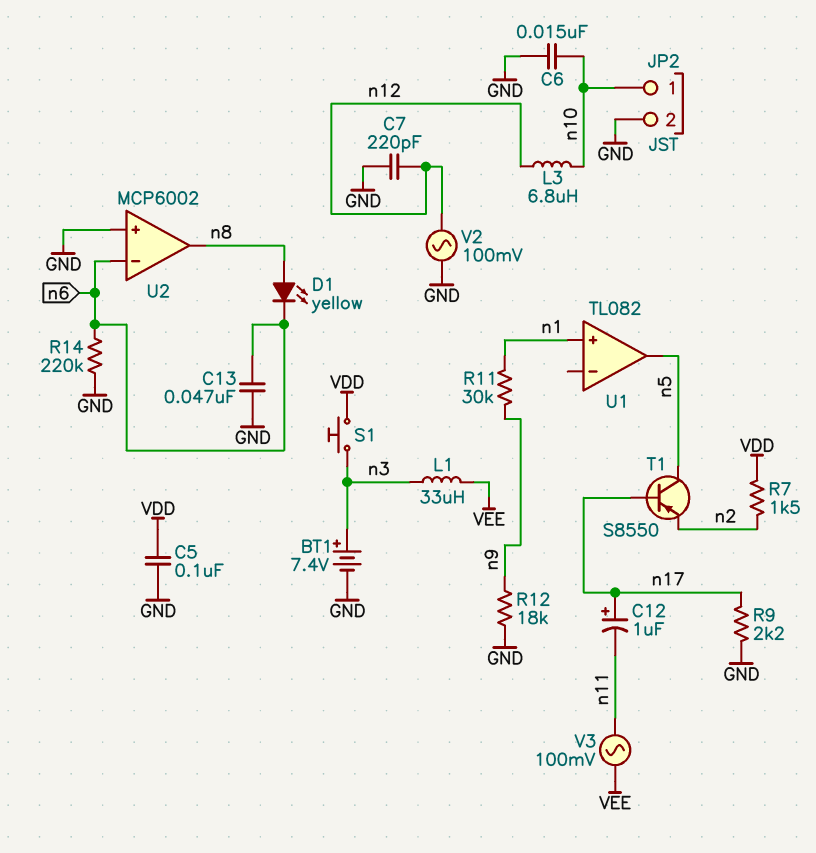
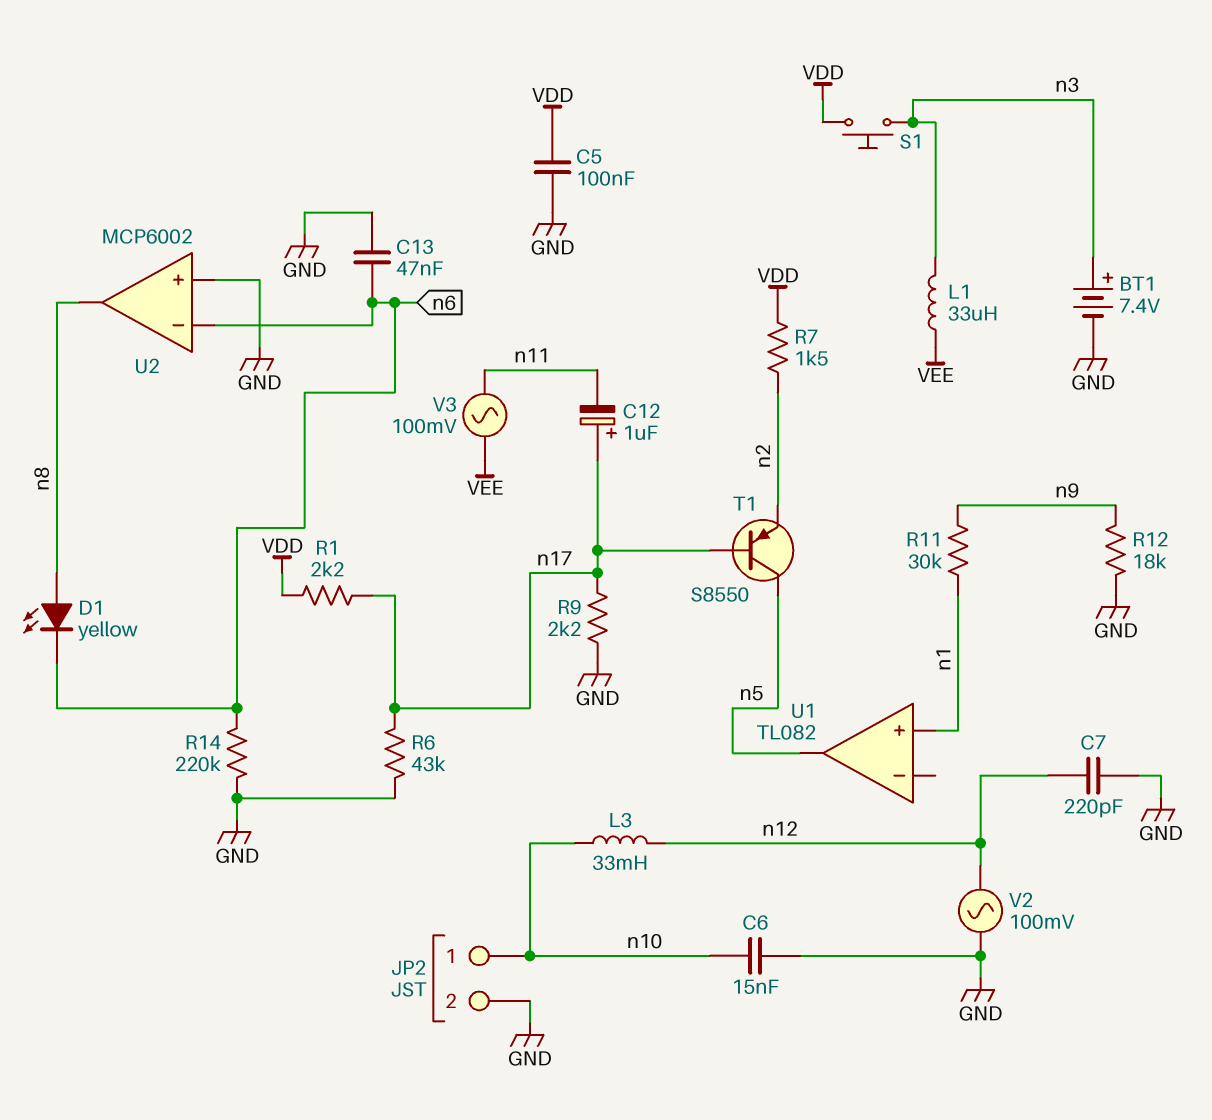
L3: 6.8uH (n10, n12) -> 33mH (n10, n12)
R1: none -> 2.2k (VDD, n17)
R6: none -> 43k (GND, n17)

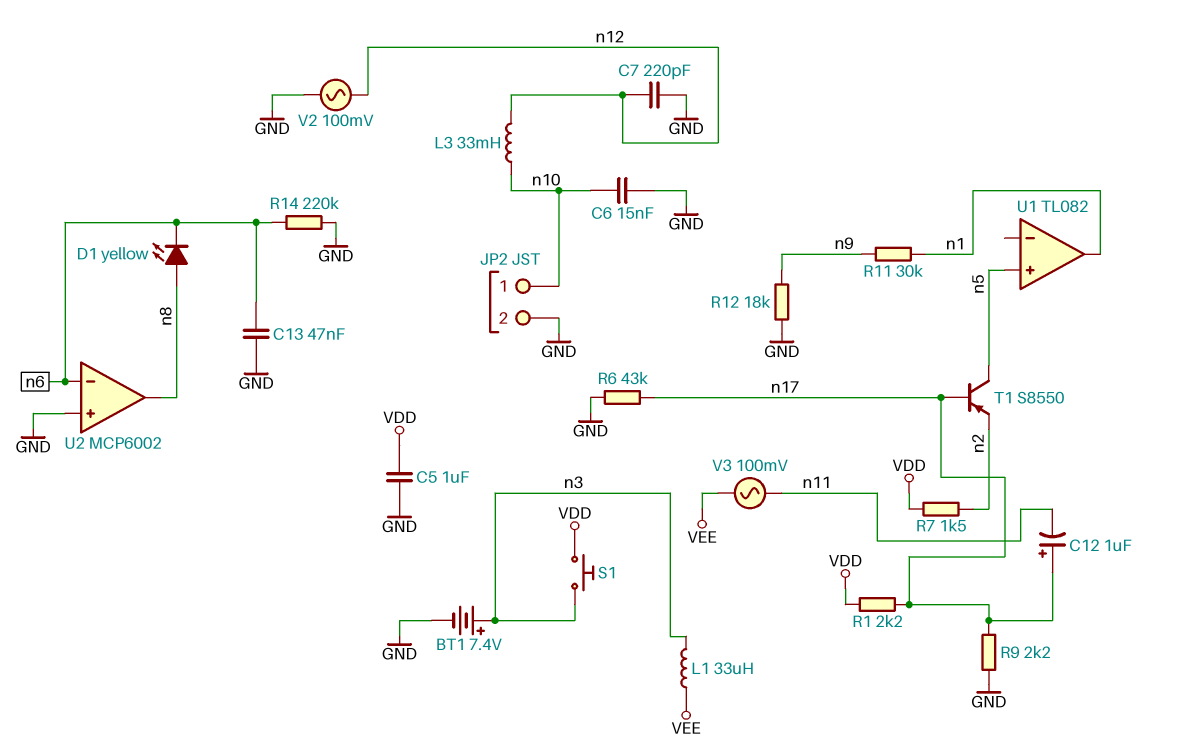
C5: 100nF (GND, VDD) -> 1uF (GND, VDD)
U1 pin in+: n1 -> n5
U1 pin out: n5 -> n1

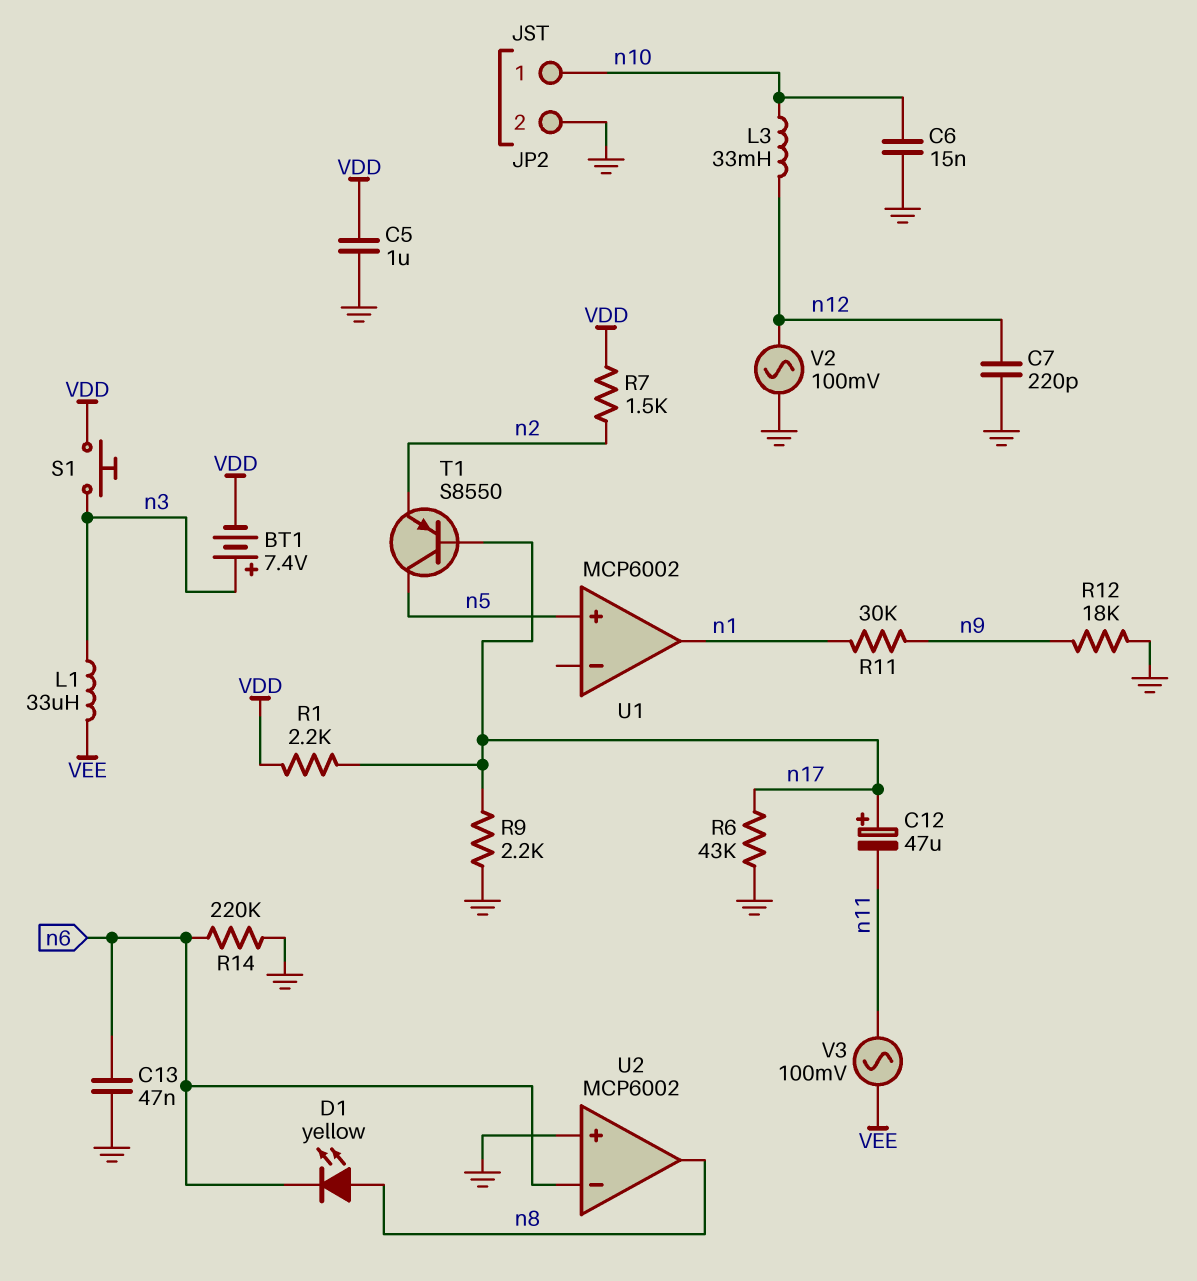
BT1: 7.4V (plus n3, minus GND) -> 7.4V (plus n3, minus VDD)
C12: 1uF (plus n17, minus n11) -> 47uF (plus n17, minus n11)
U1: TL082 -> MCP6002

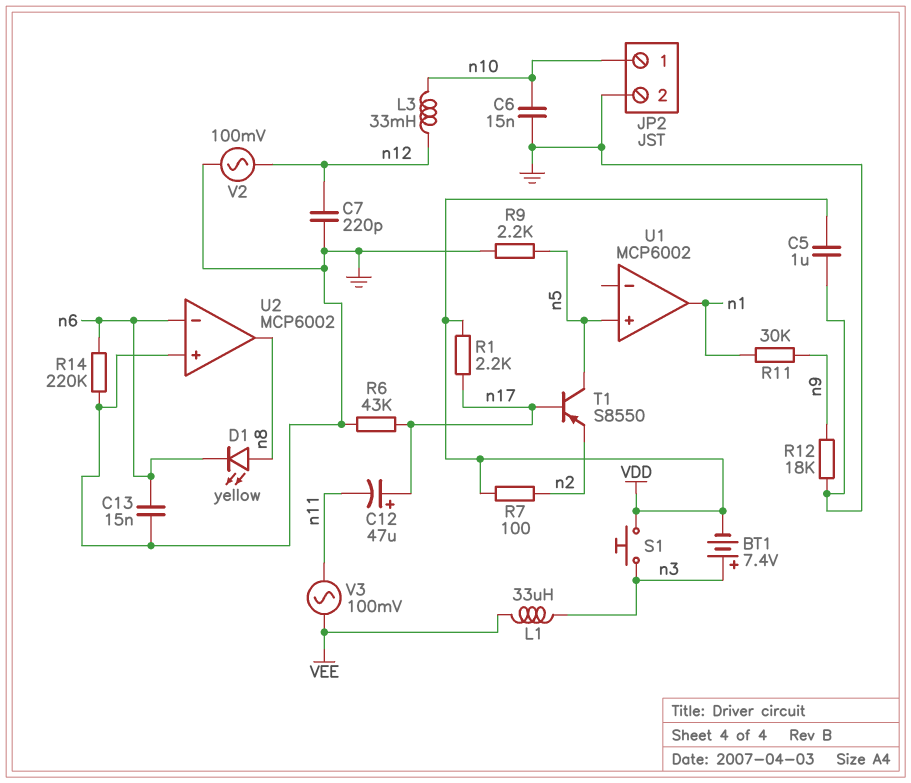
C13: 47nF (GND, n6) -> 15nF (GND, n6)
R7: 1.5k (VDD, n2) -> 100 (VDD, n2)
R9: 2.2k (GND, n17) -> 2.2k (GND, n5)

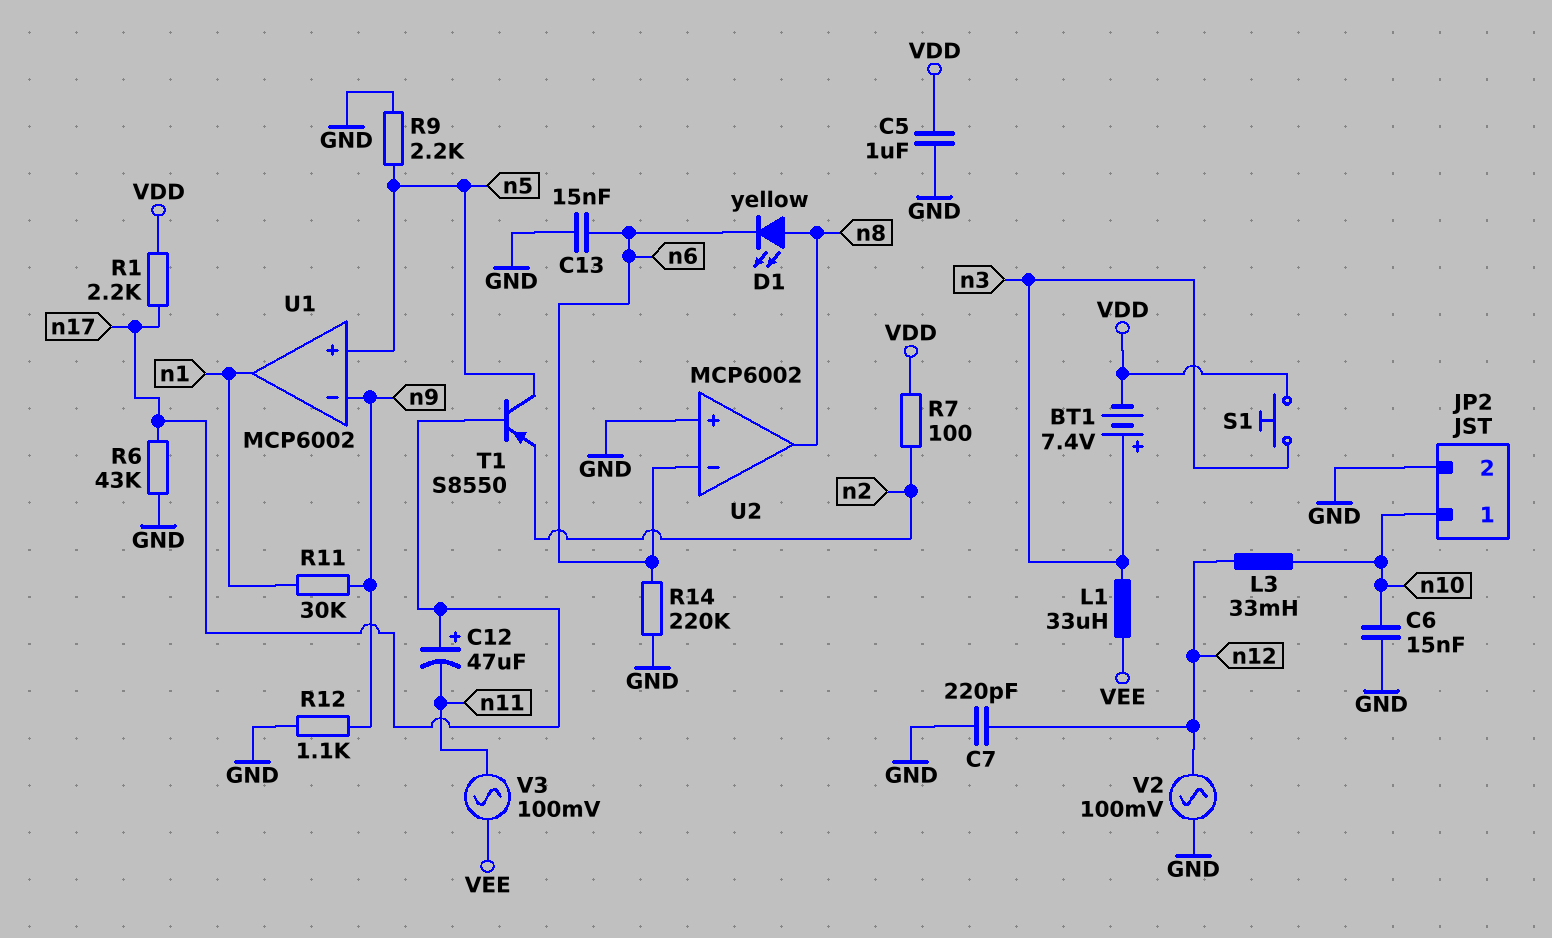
R12: 18k (GND, n9) -> 1.1k (GND, n9)
U1 pin in-: none -> n9

